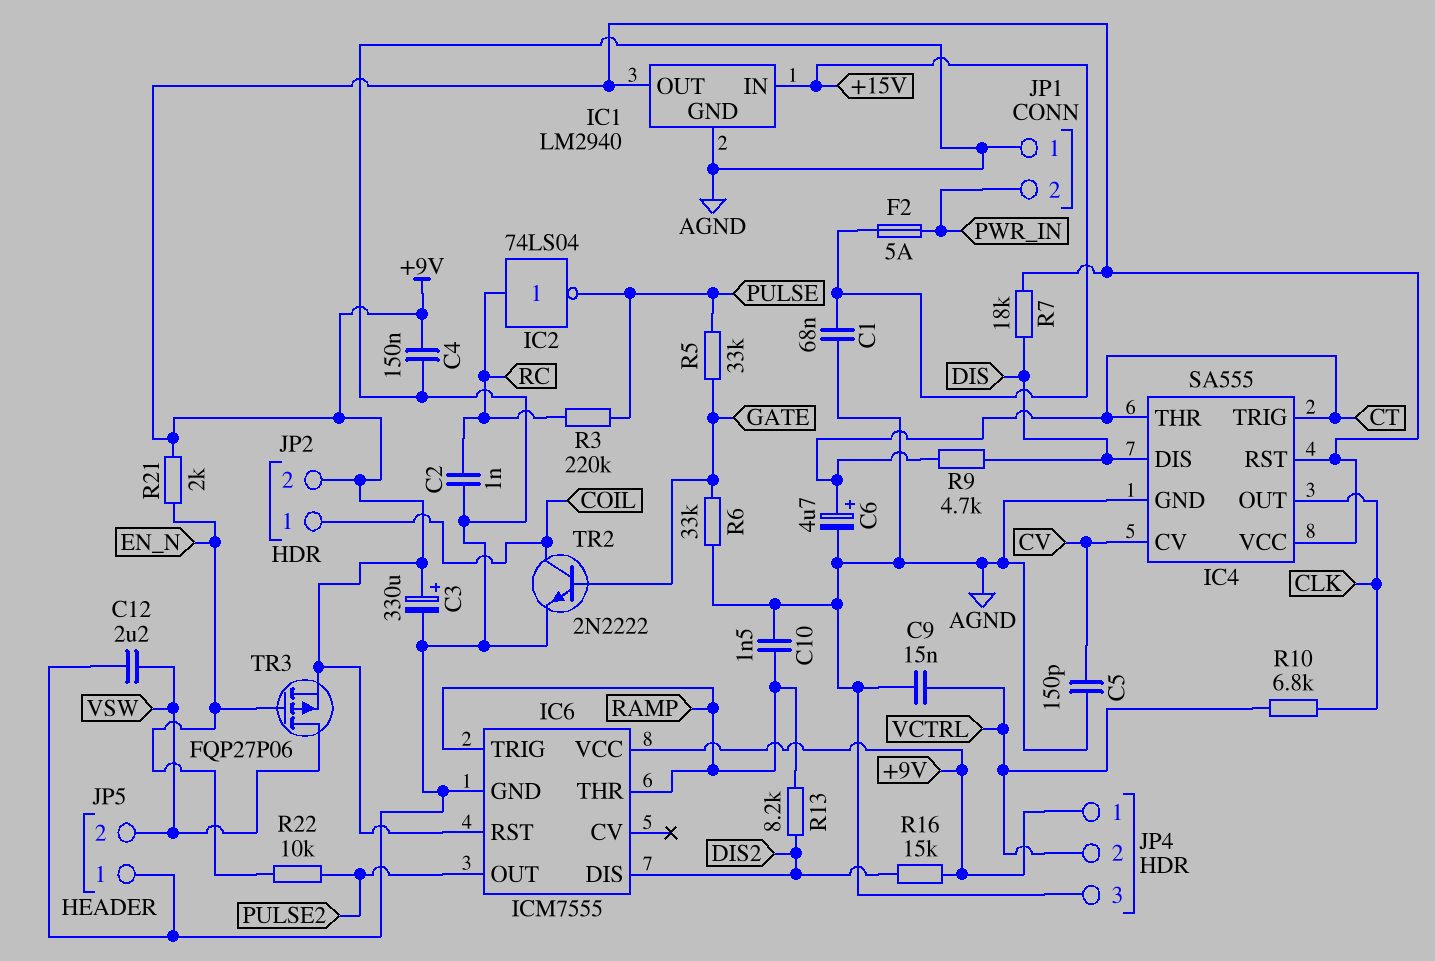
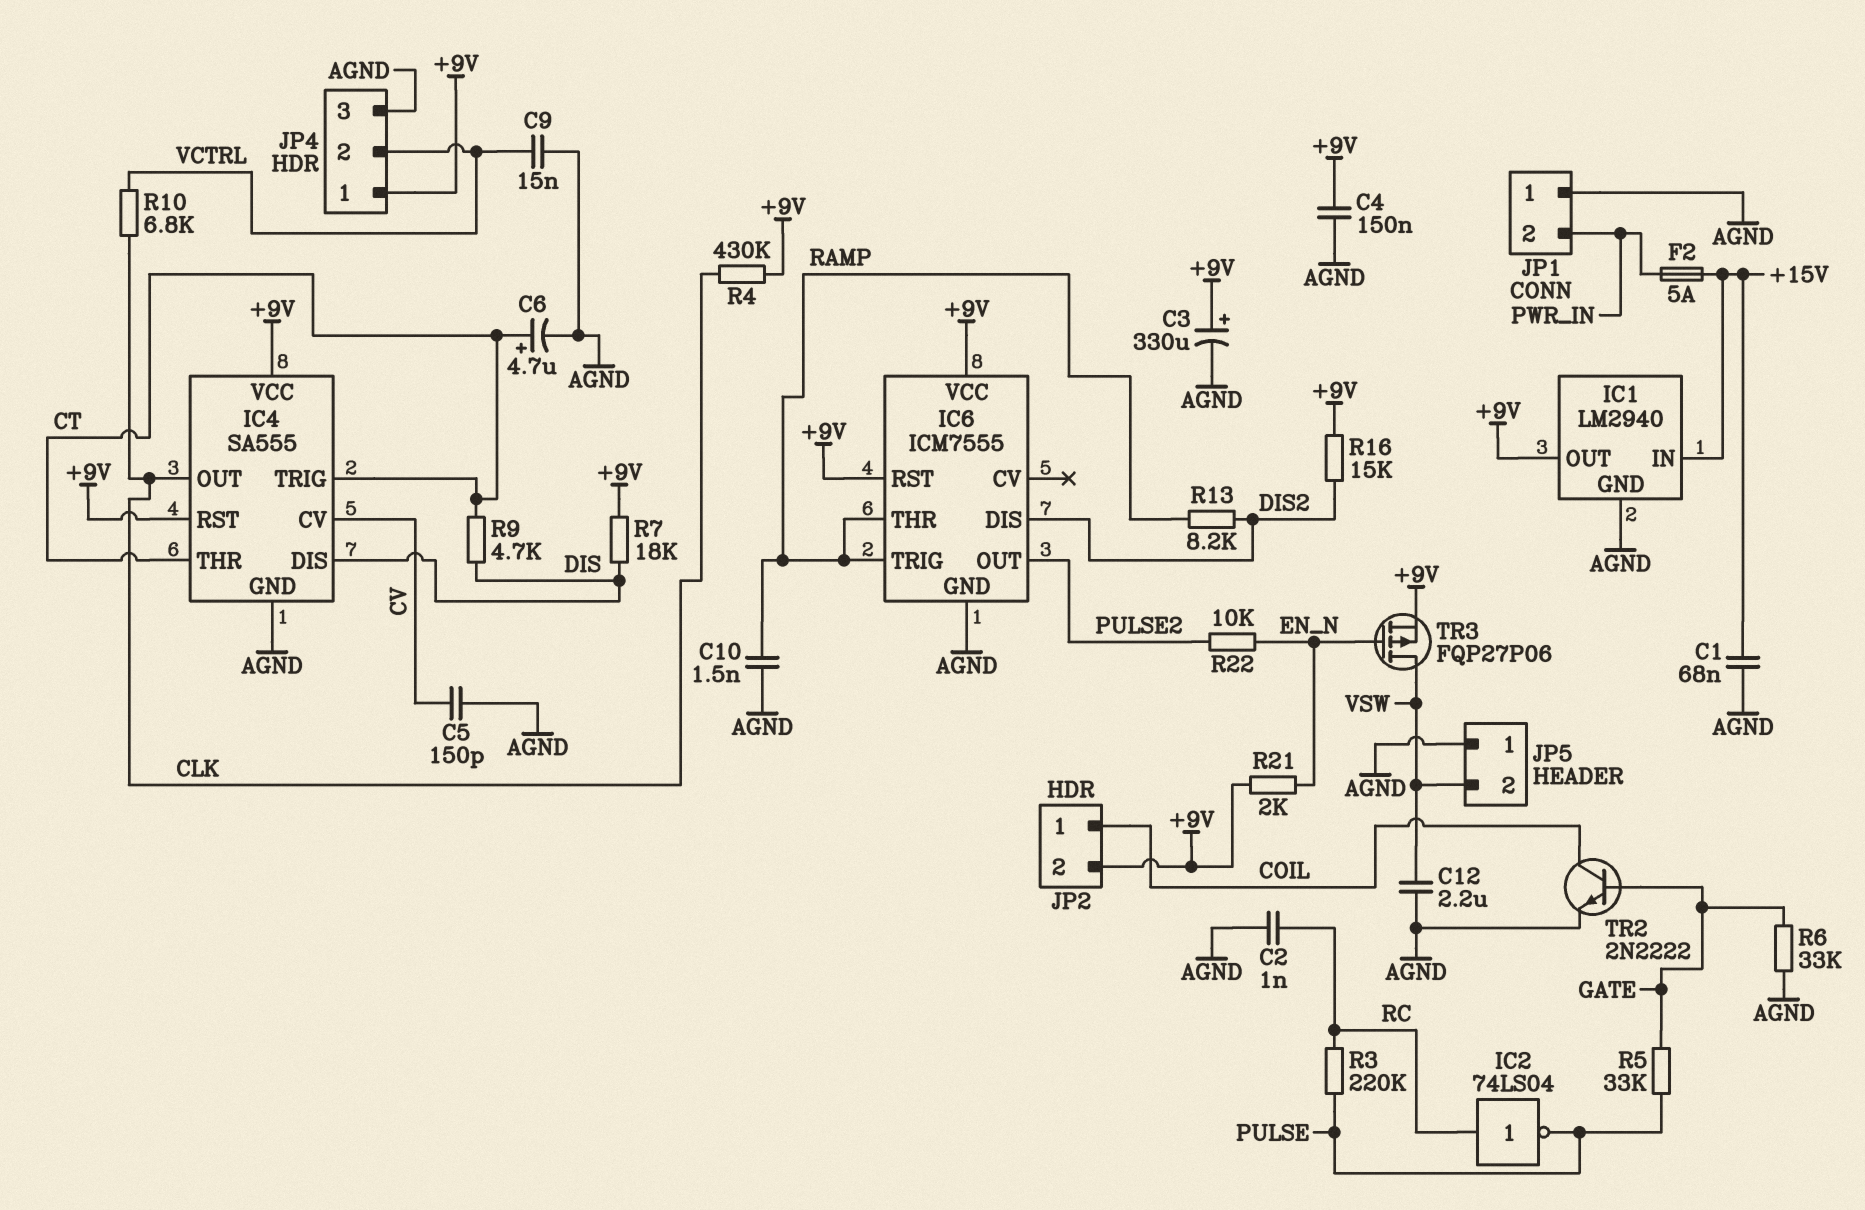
R4: none -> 430k (+9V, CLK)

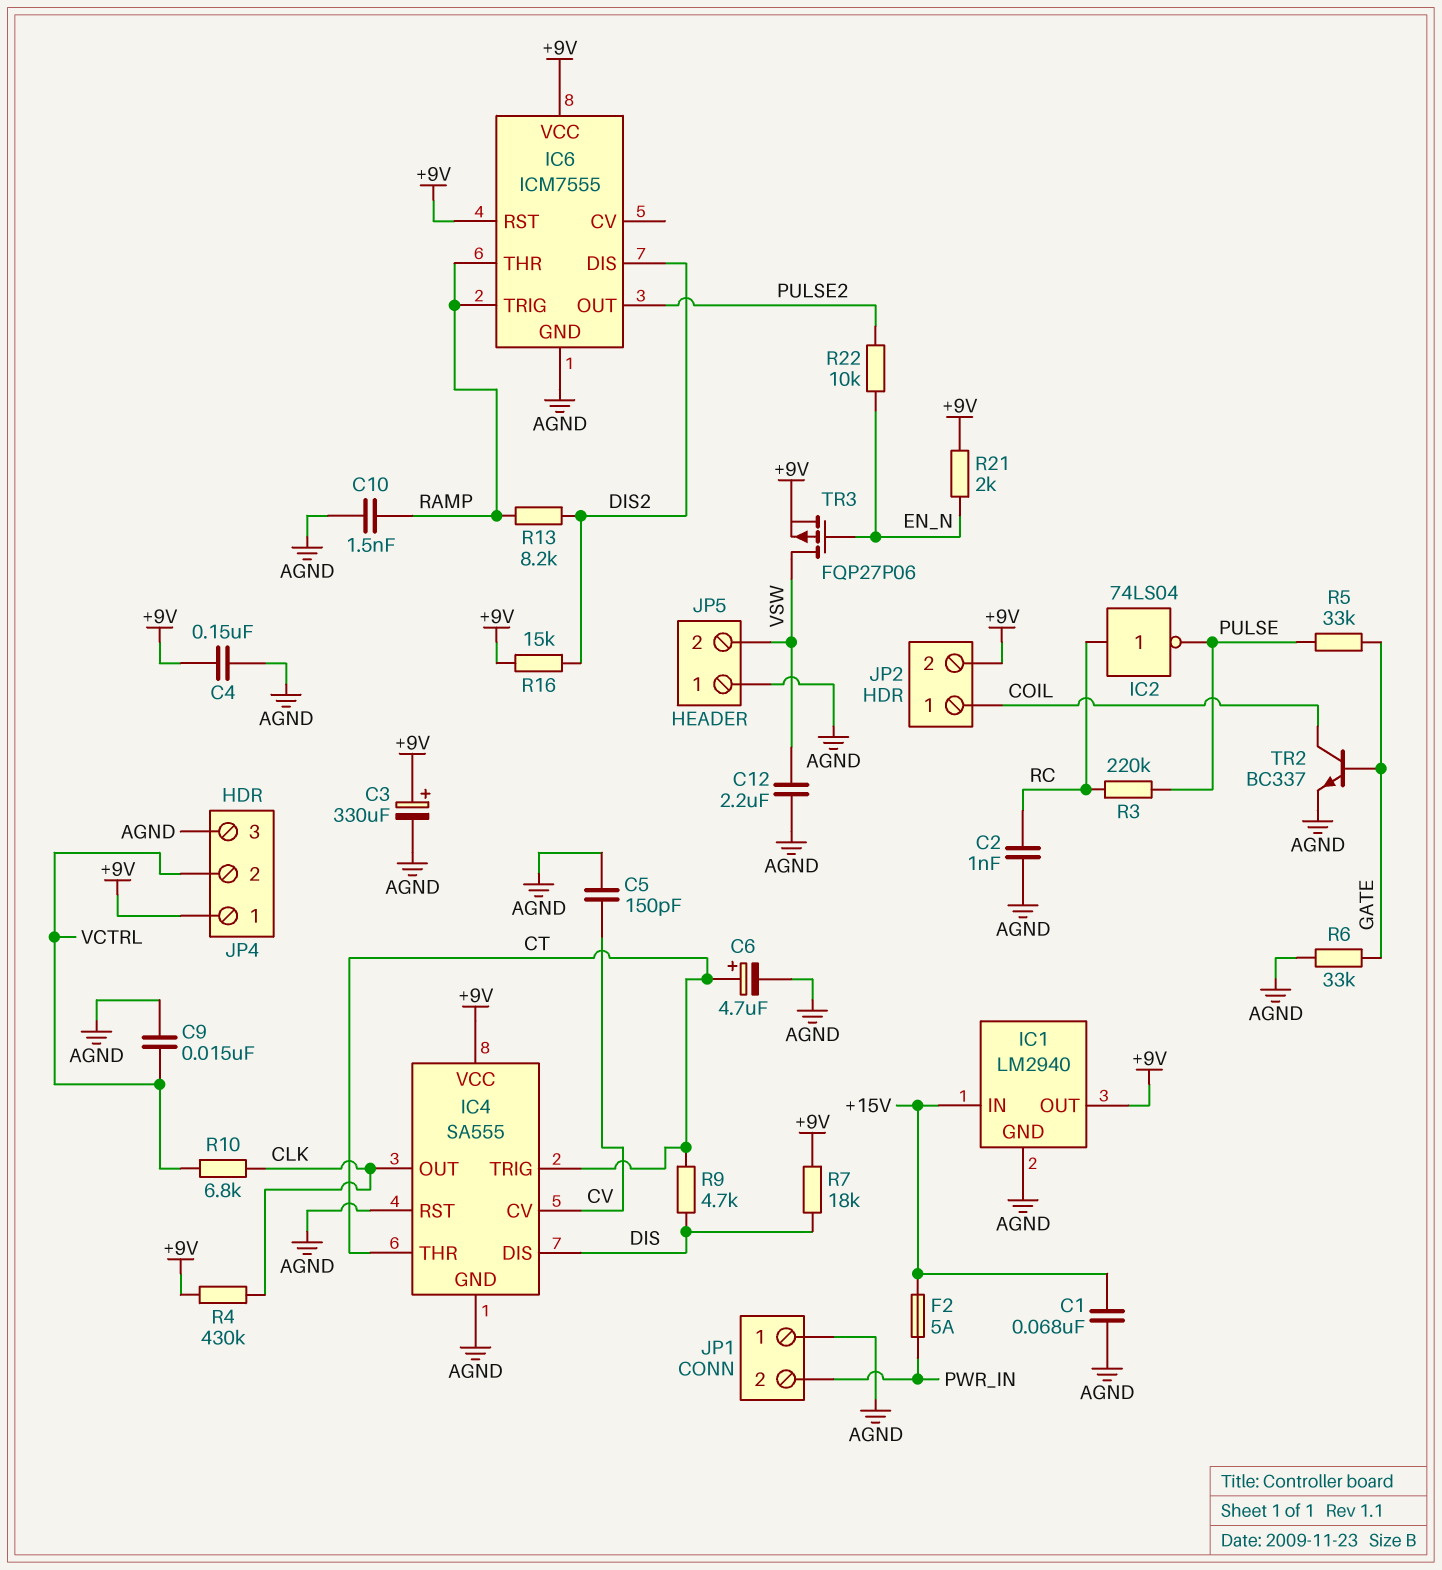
IC4 pin RST: +9V -> AGND
TR2: NPN 2N2222 (B GATE, C COIL, E AGND) -> NPN BC337 (B GATE, C COIL, E AGND)

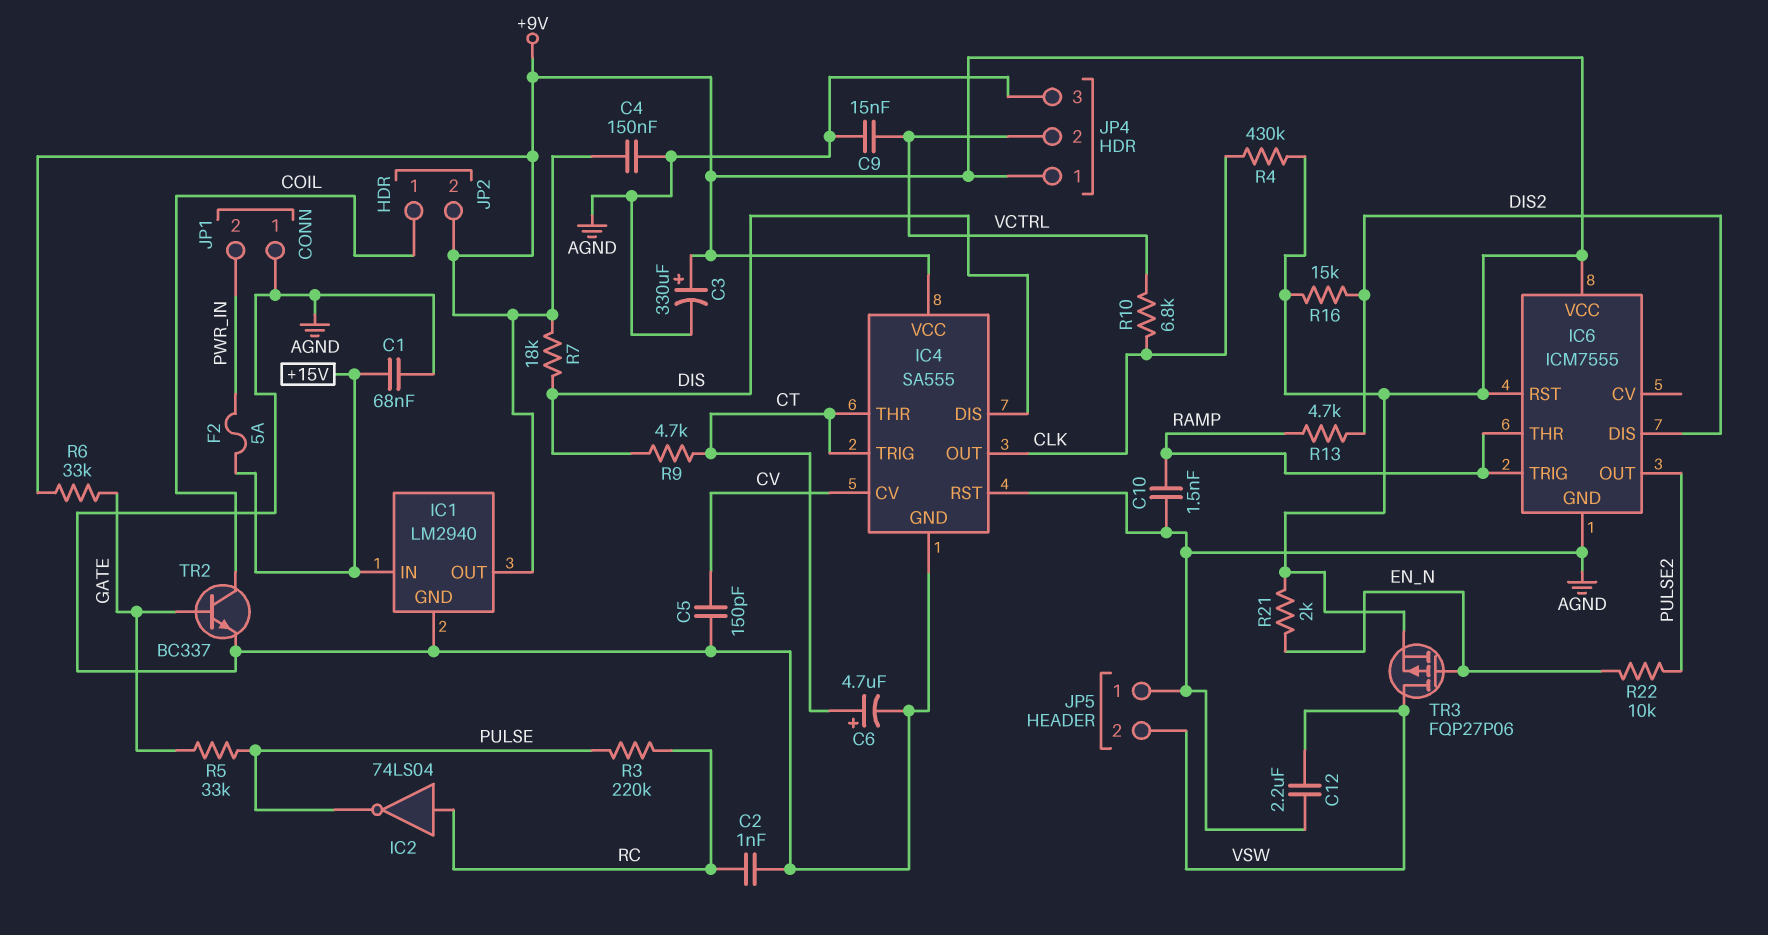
R6: 33k (AGND, GATE) -> 33k (+9V, GATE)
R13: 8.2k (DIS2, RAMP) -> 4.7k (DIS2, RAMP)

